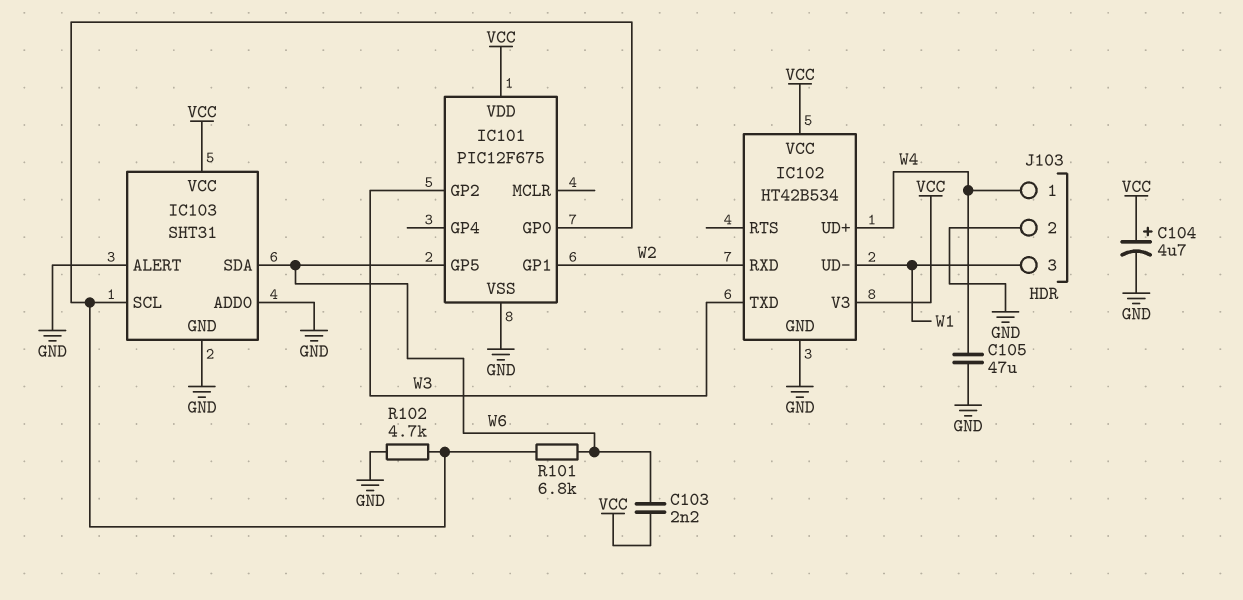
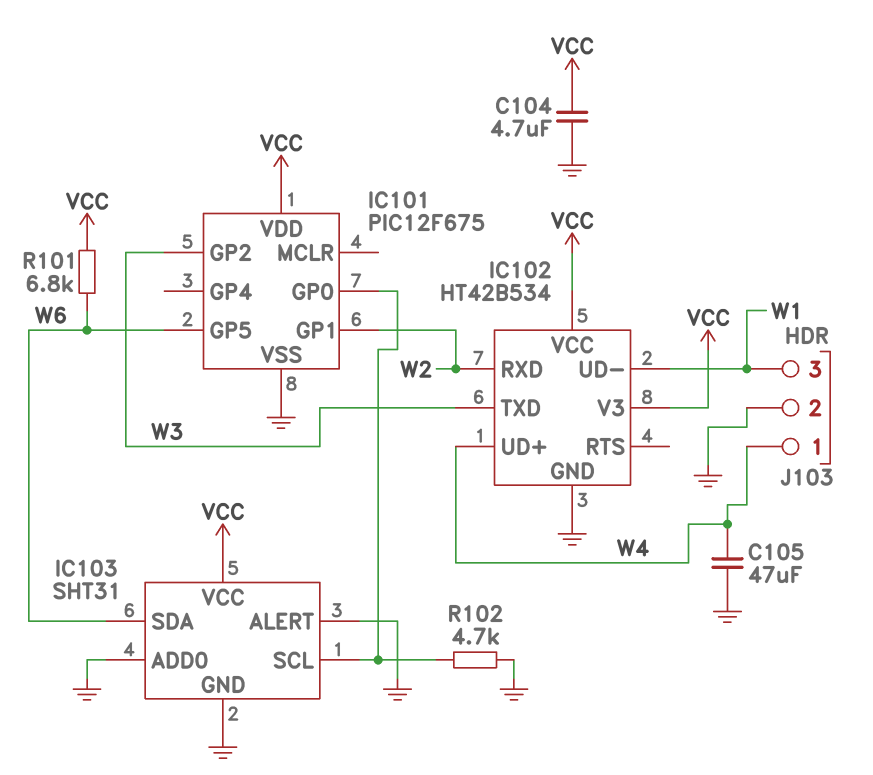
C103: 2.2nF (VCC, W6) -> none
C104: 4.7uF (plus VCC, minus GND) -> 4.7uF (GND, VCC)
R101: 6.8k (IC101/GP0, W6) -> 6.8k (VCC, W6)

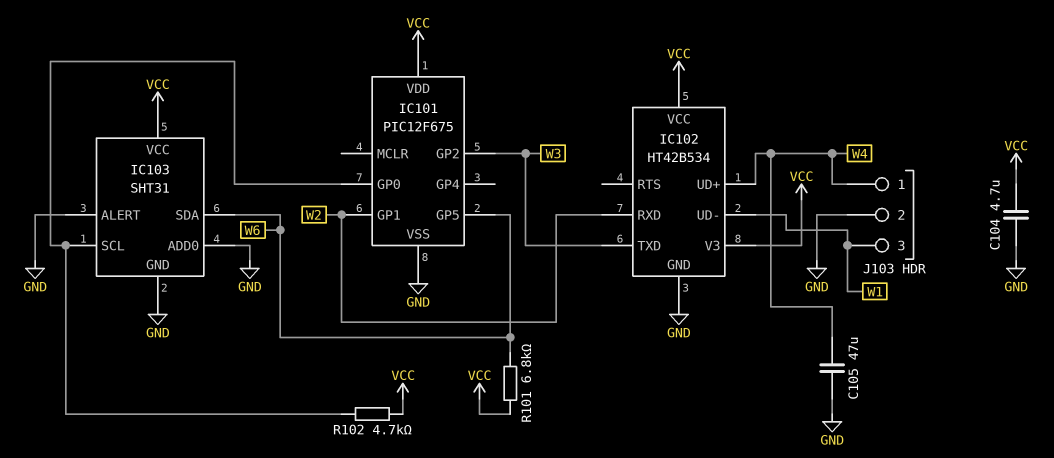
R102: 4.7k (GND, IC101/GP0) -> 4.7k (IC101/GP0, VCC)

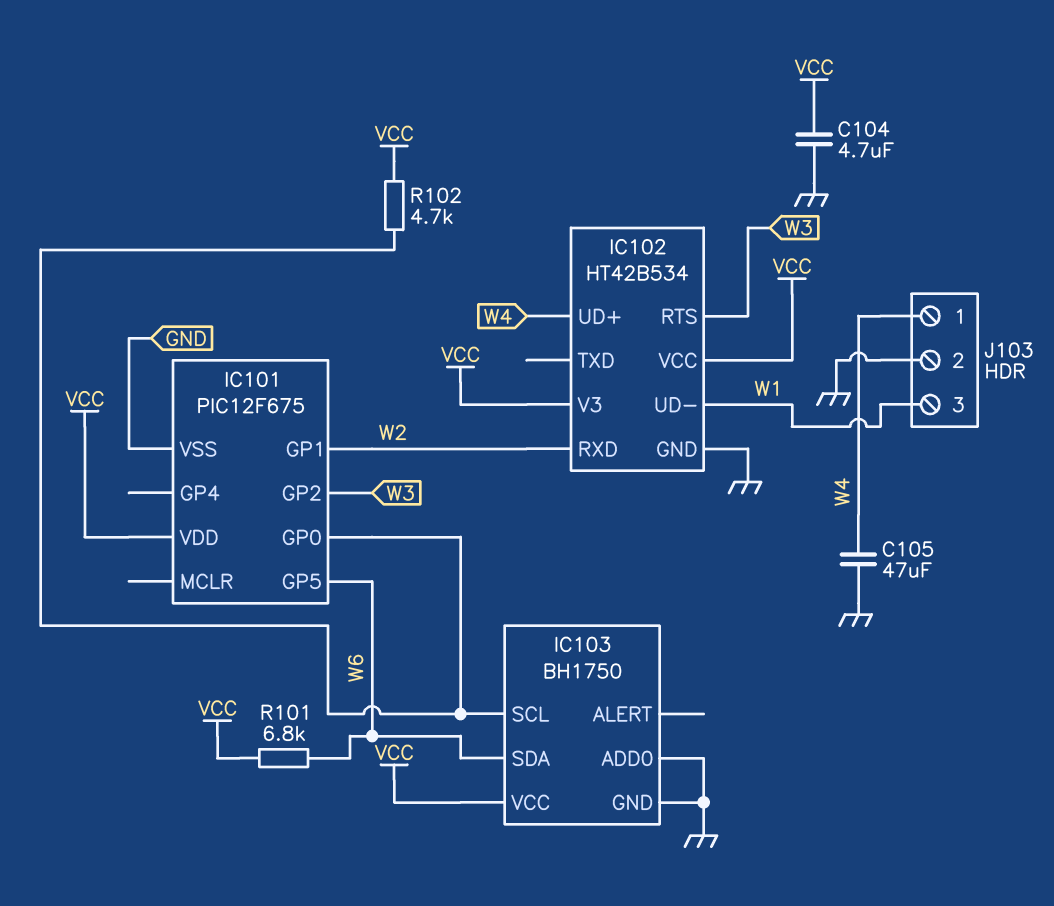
IC102 pin RTS: none -> W3
IC102 pin TXD: W3 -> none
IC103: SHT31 -> BH1750
IC103 pin ALERT: GND -> none

